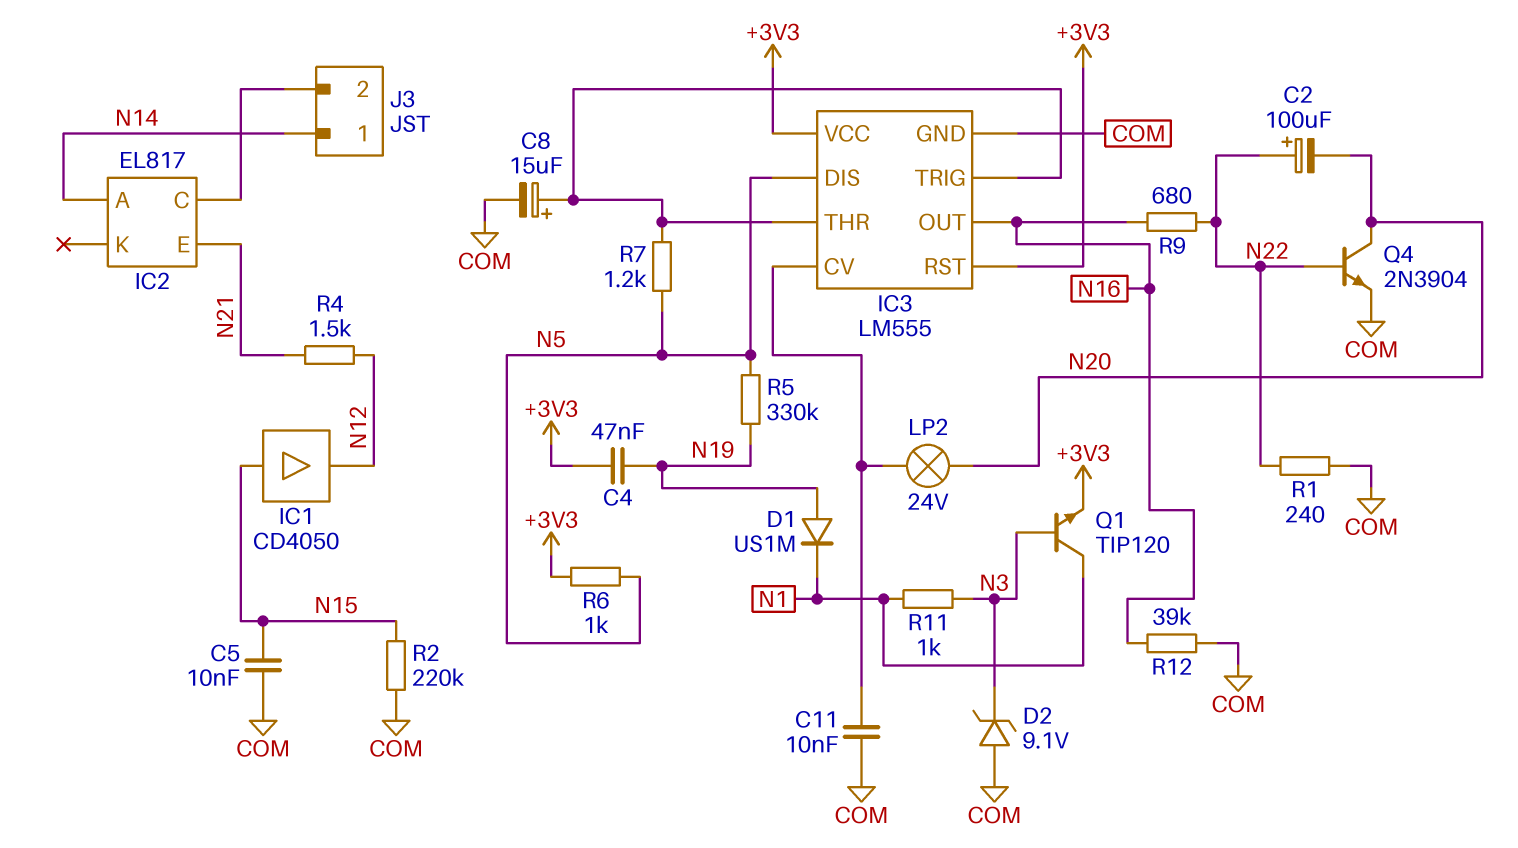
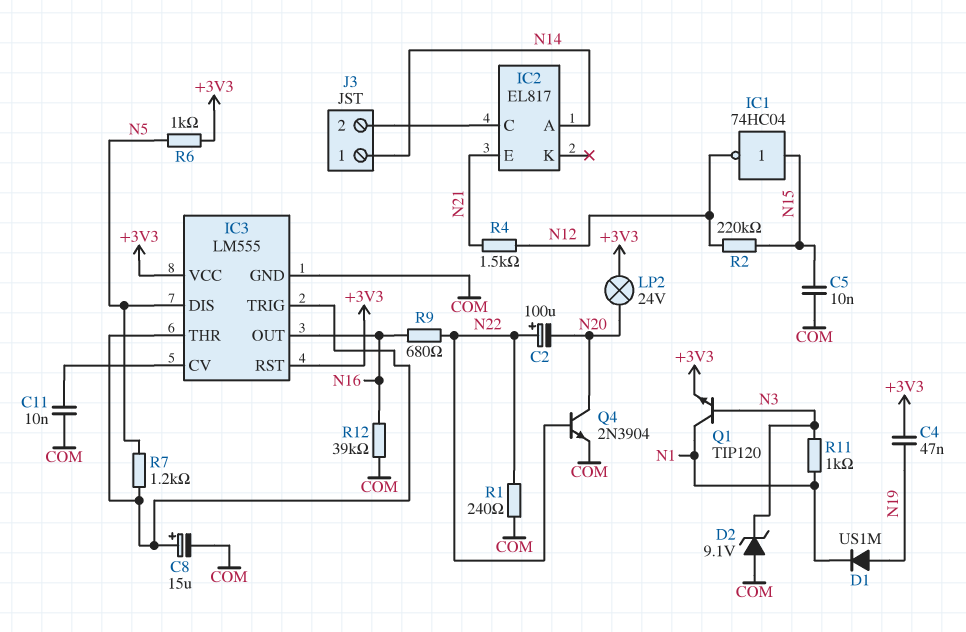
IC1: buffer CD4050 (in N15, out N12) -> NOT 74HC04 (in N15, out N12)
LP2: lamp 24V (IC3/CV, N20) -> lamp 24V (+3V3, N20)
R2: 220k (COM, N15) -> 220k (N12, N15)
R5: 330k (N5, N19) -> none

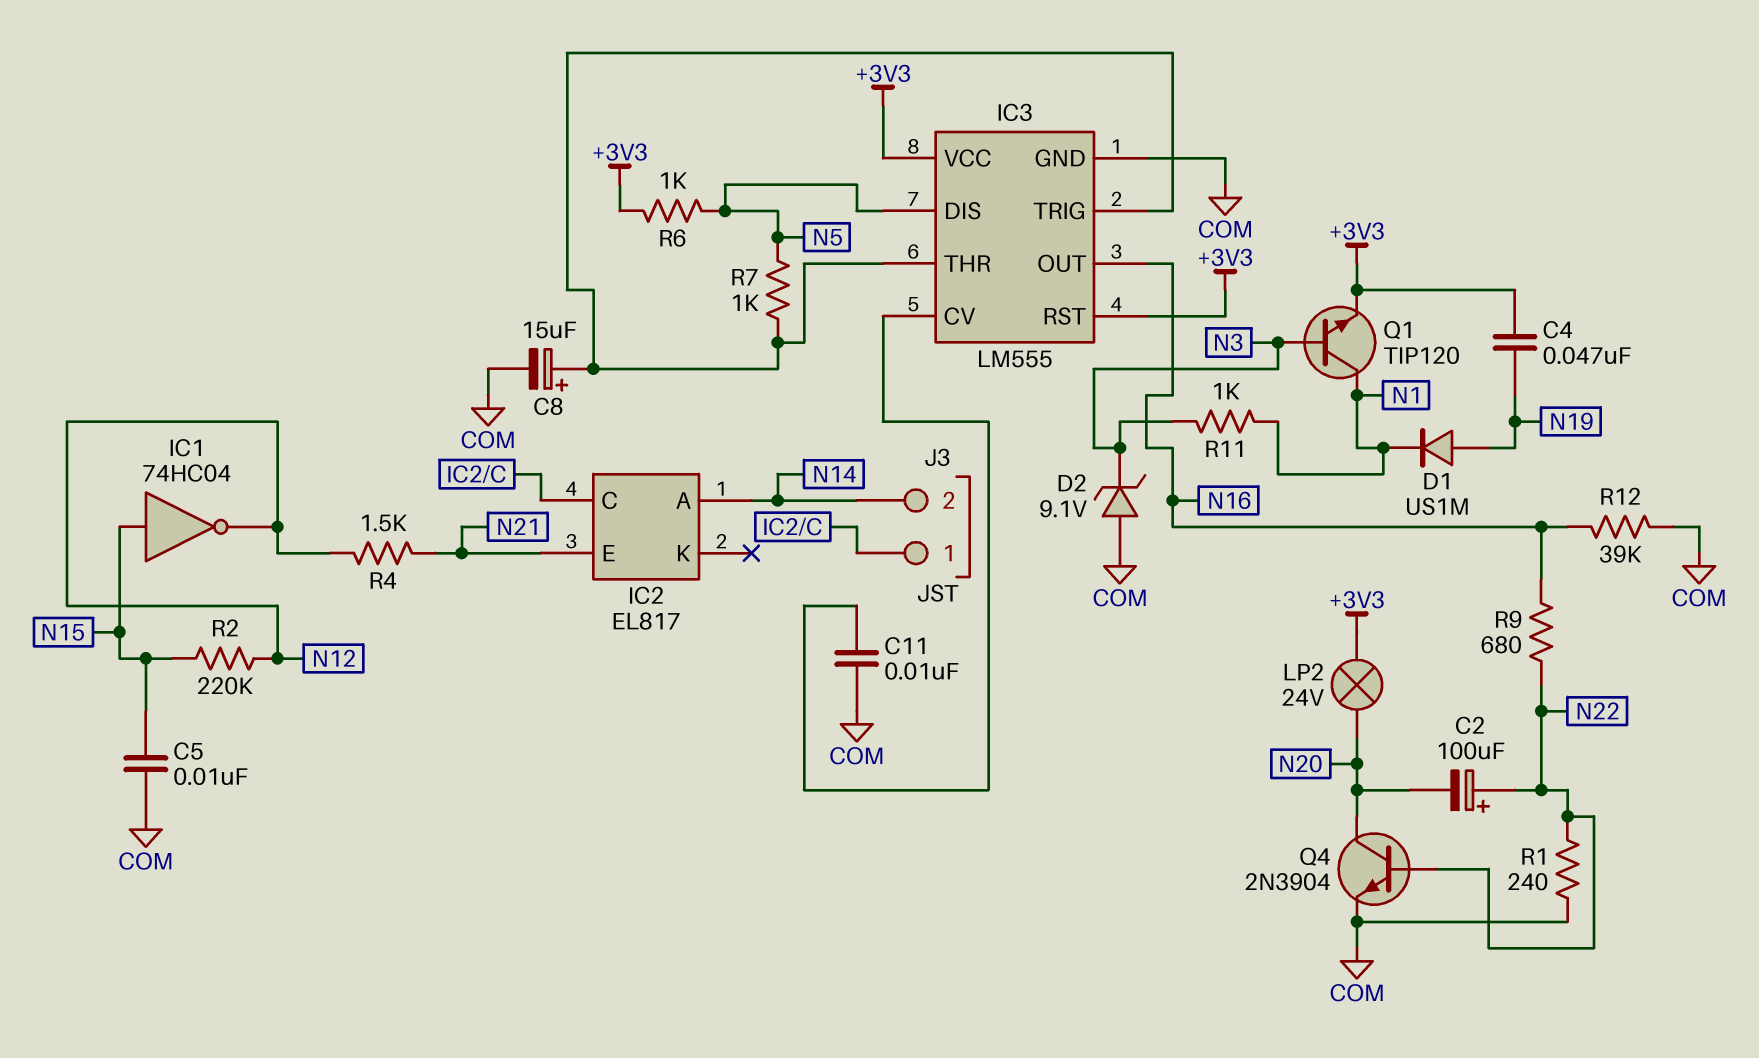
J3 pin 1: N14 -> IC2/C
J3 pin 2: IC2/C -> N14
R7: 1.2k (IC3/THR, N5) -> 1k (IC3/THR, N5)

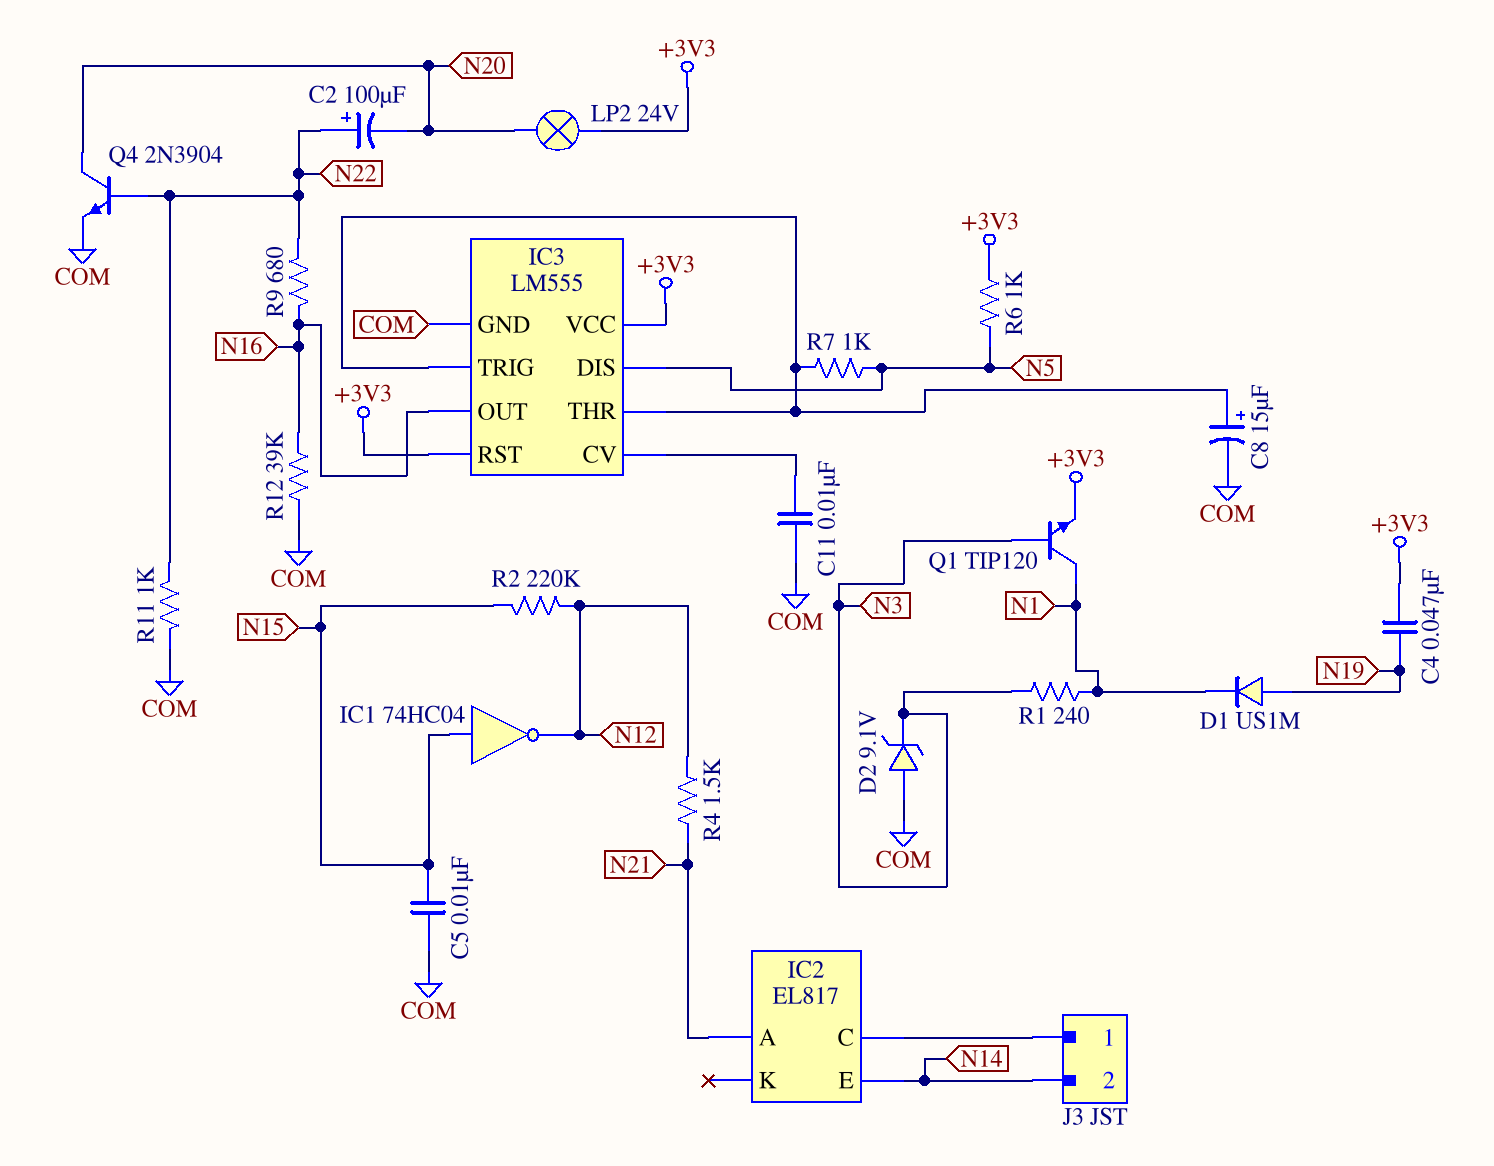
IC2 pin A: N14 -> N21
IC2 pin E: N21 -> N14
R1: 240 (COM, N22) -> 240 (N1, N3)
R11: 1k (N1, N3) -> 1k (COM, N22)

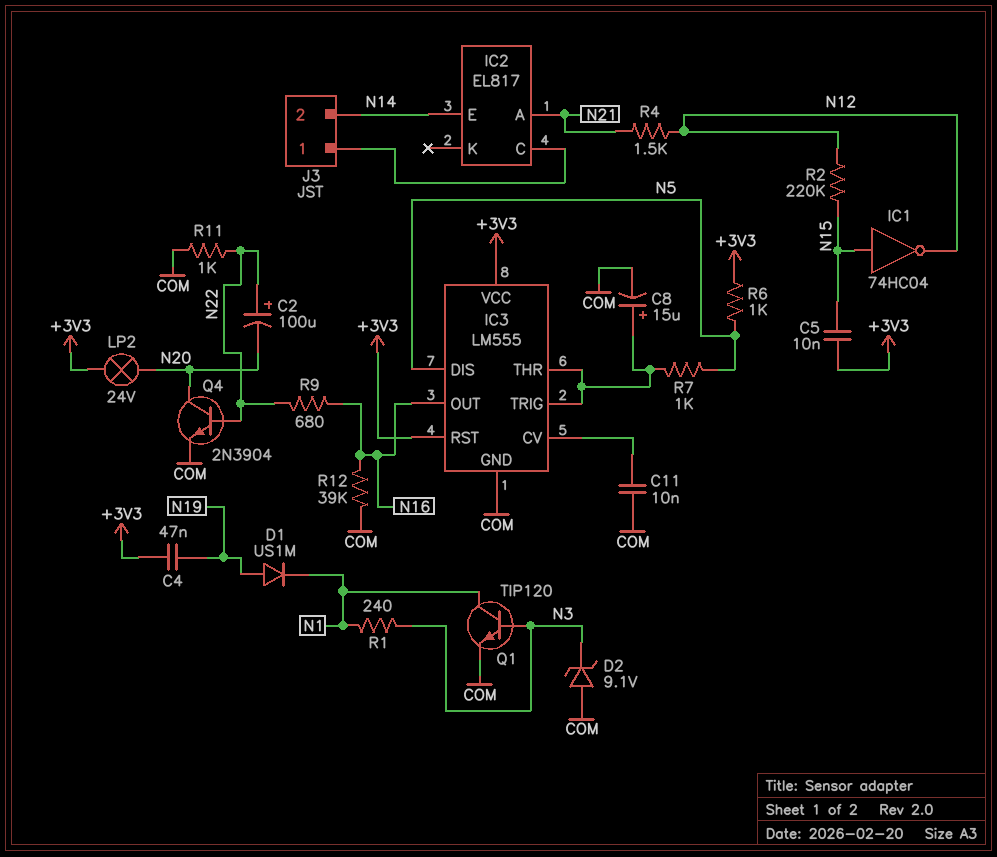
C5: 10nF (COM, N15) -> 10nF (+3V3, N15)
Q1: NPN TIP120 (B N3, C N1, E +3V3) -> NPN TIP120 (B N3, C N1, E COM)

